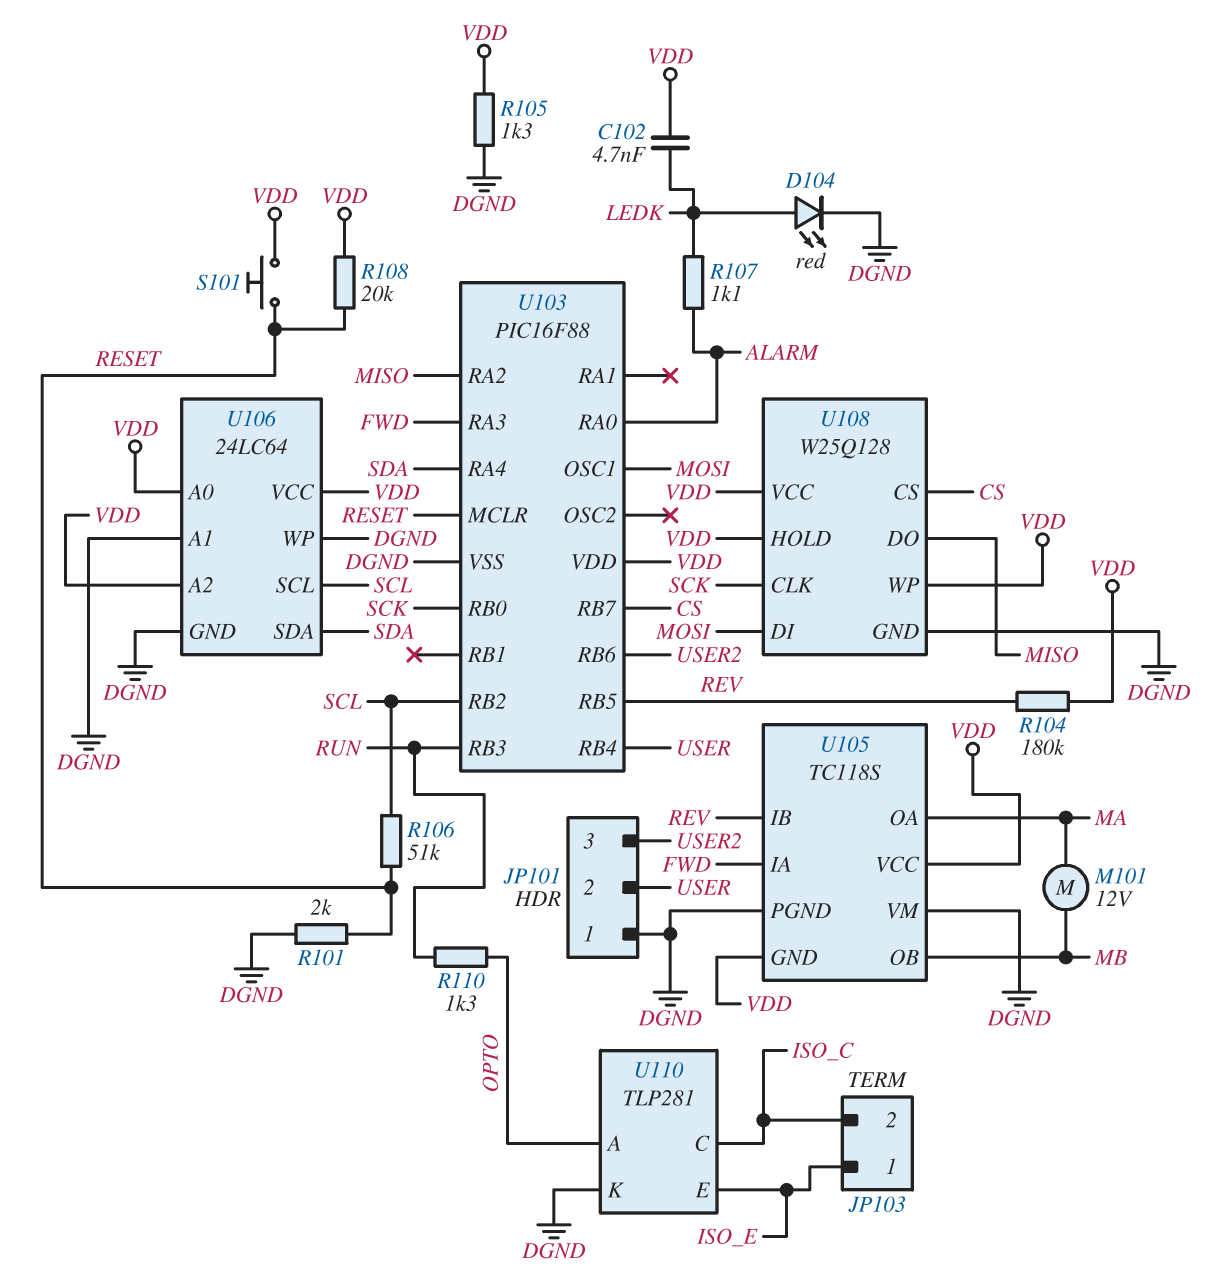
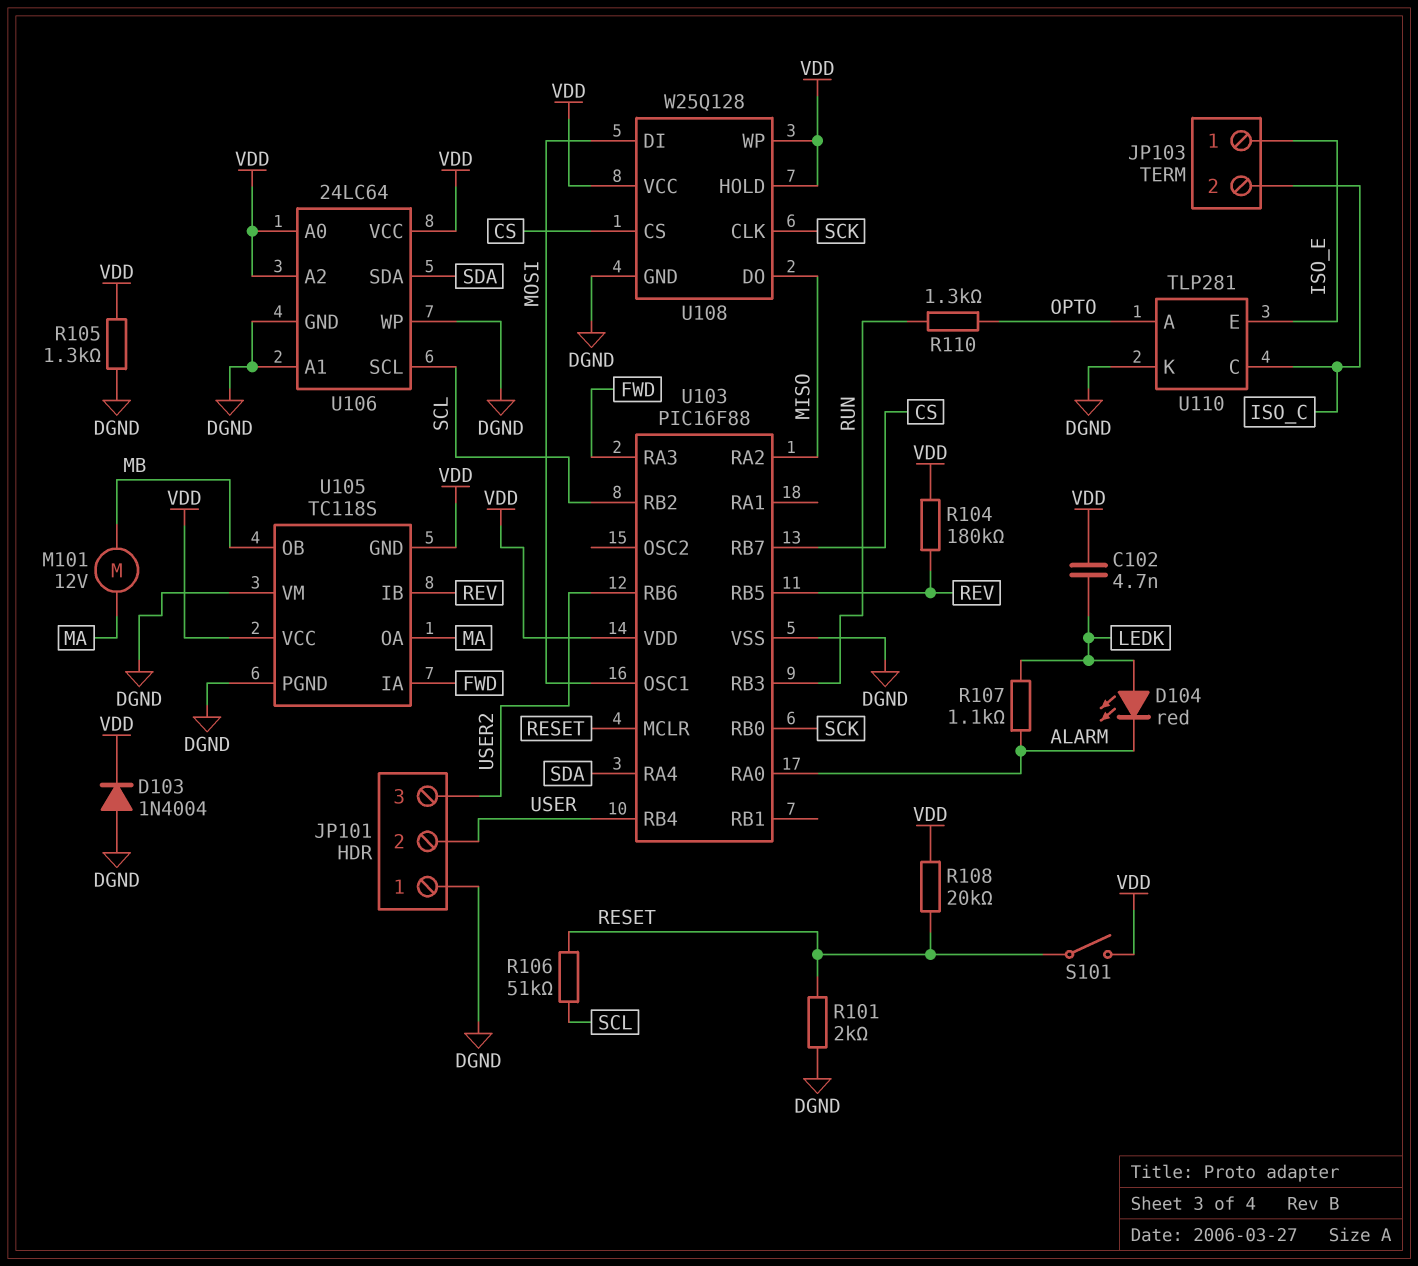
D103: none -> diode 1N4004 (A DGND, K VDD)
D104: LED red (A LEDK, K DGND) -> LED red (A LEDK, K ALARM)
S101: button (RESET, VDD) -> switch (RESET, VDD)

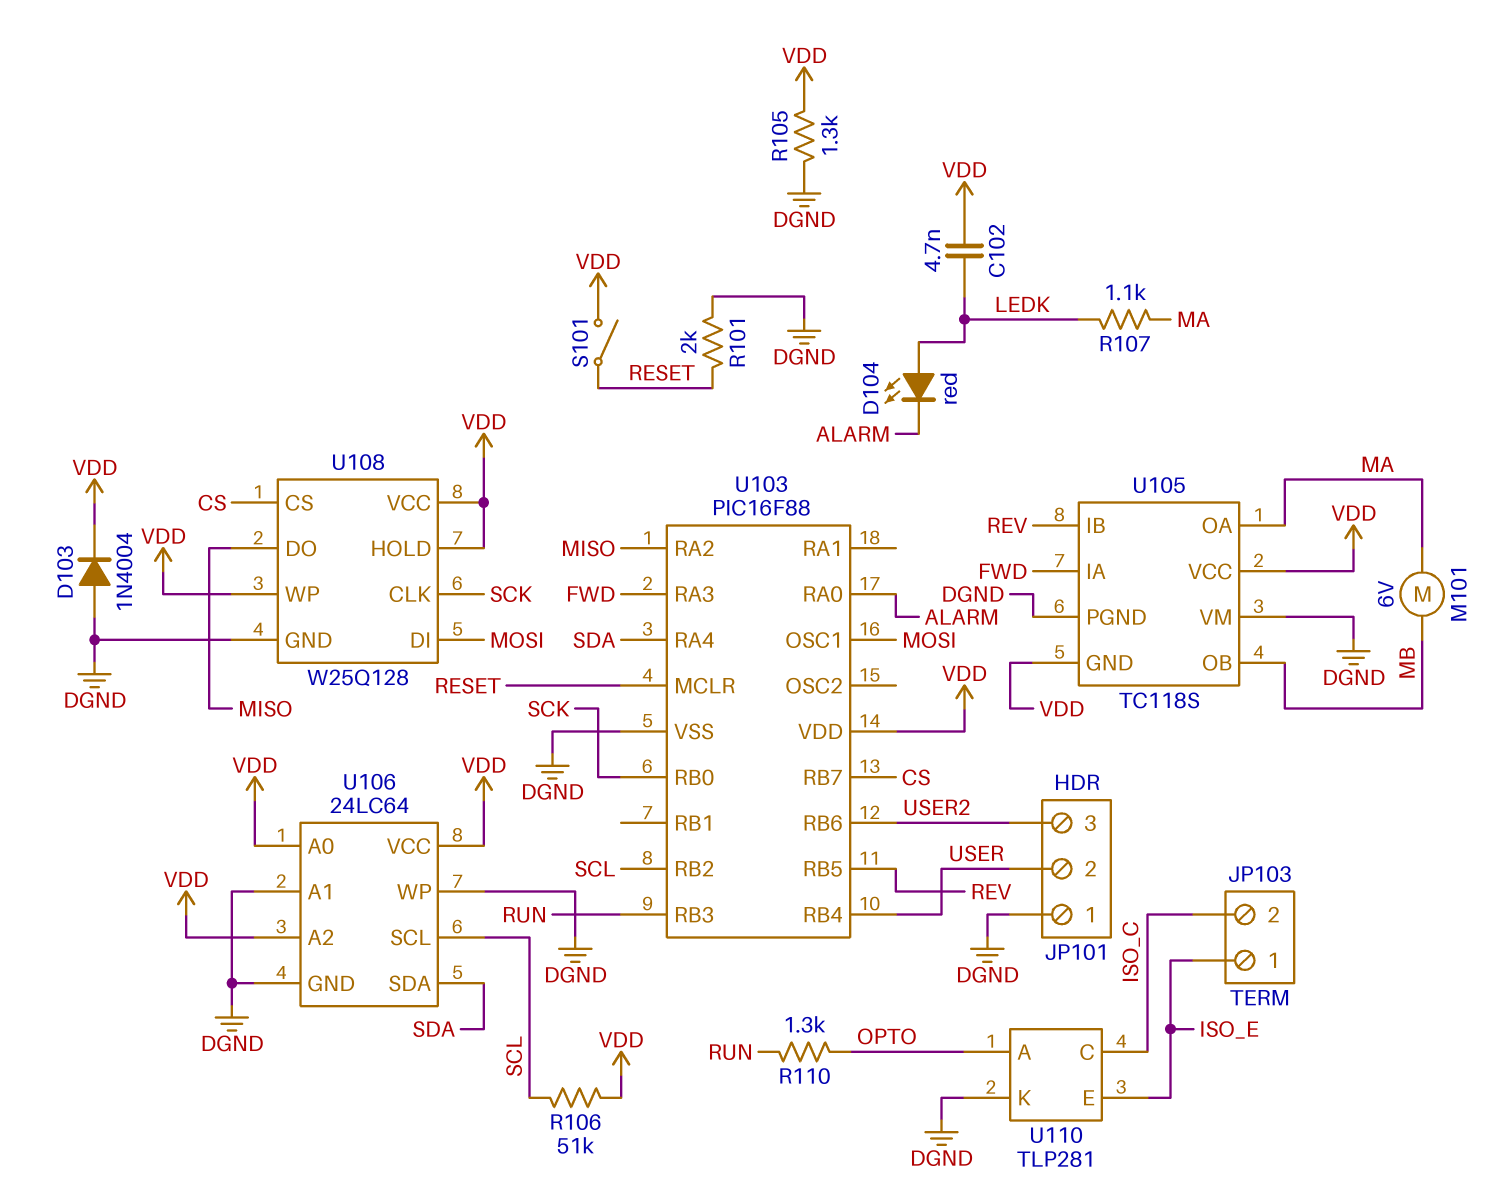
M101: motor 12V (MA, MB) -> motor 6V (MA, MB)
R104: 180k (REV, VDD) -> none
R106: 51k (RESET, SCL) -> 51k (SCL, VDD)
R107: 1.1k (ALARM, LEDK) -> 1.1k (LEDK, MA)
R108: 20k (RESET, VDD) -> none

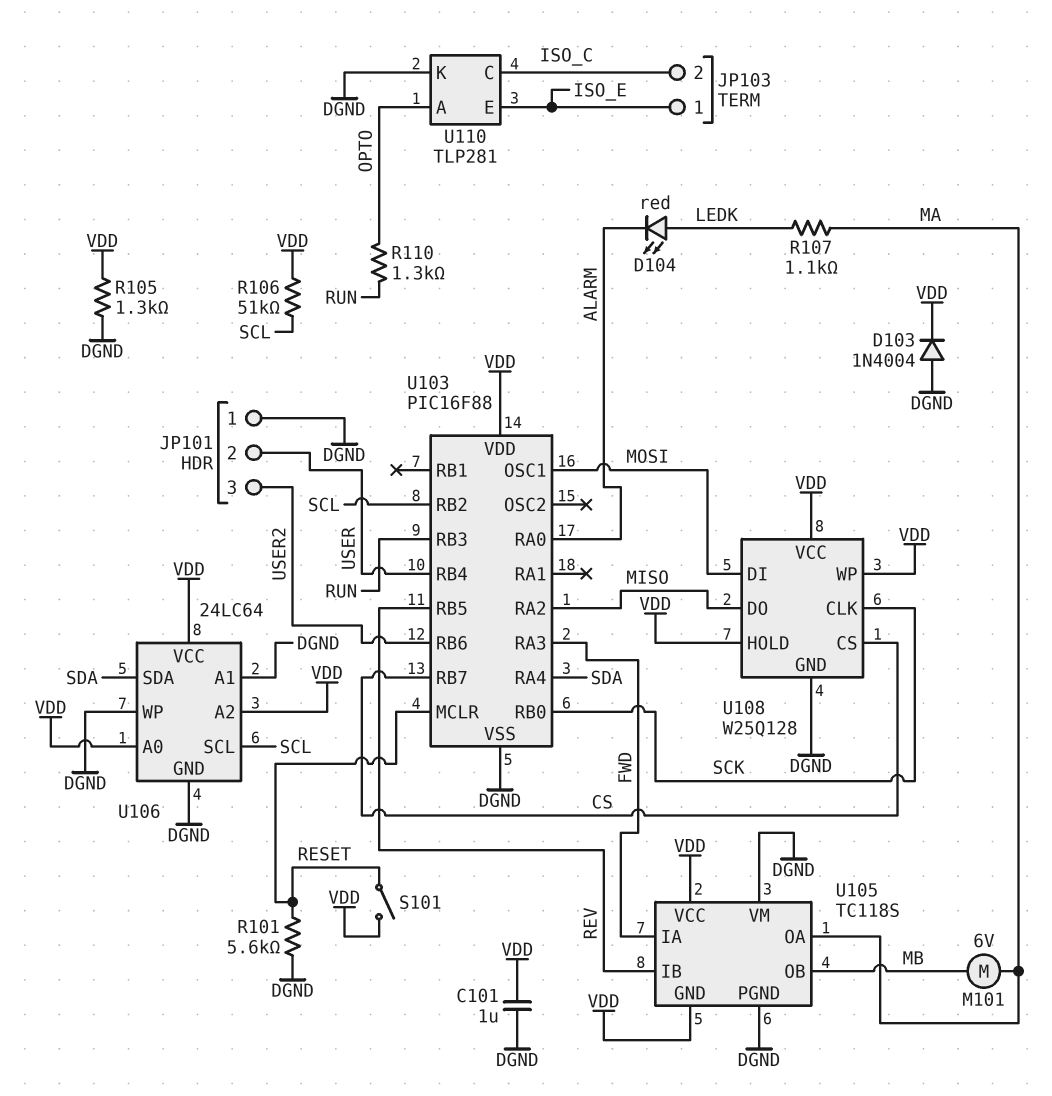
C101: none -> 1uF (DGND, VDD)
C102: 4.7nF (LEDK, VDD) -> none
R101: 2k (DGND, RESET) -> 5.6k (DGND, RESET)

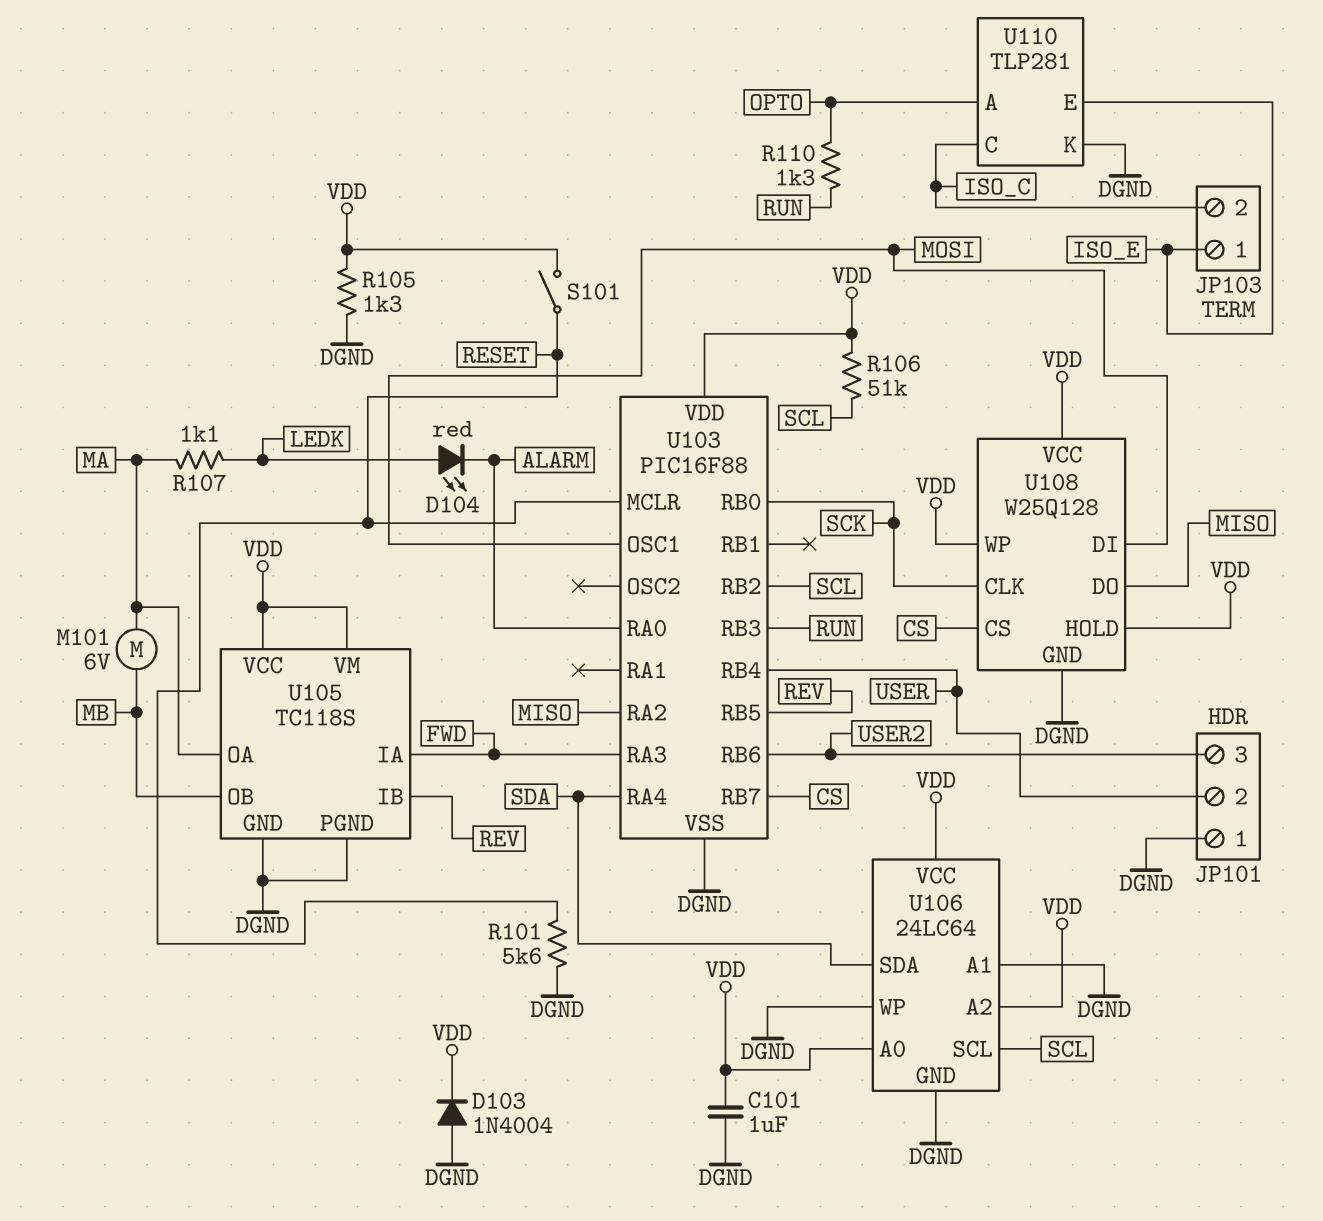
U105 pin GND: VDD -> DGND
U105 pin VM: DGND -> VDD

